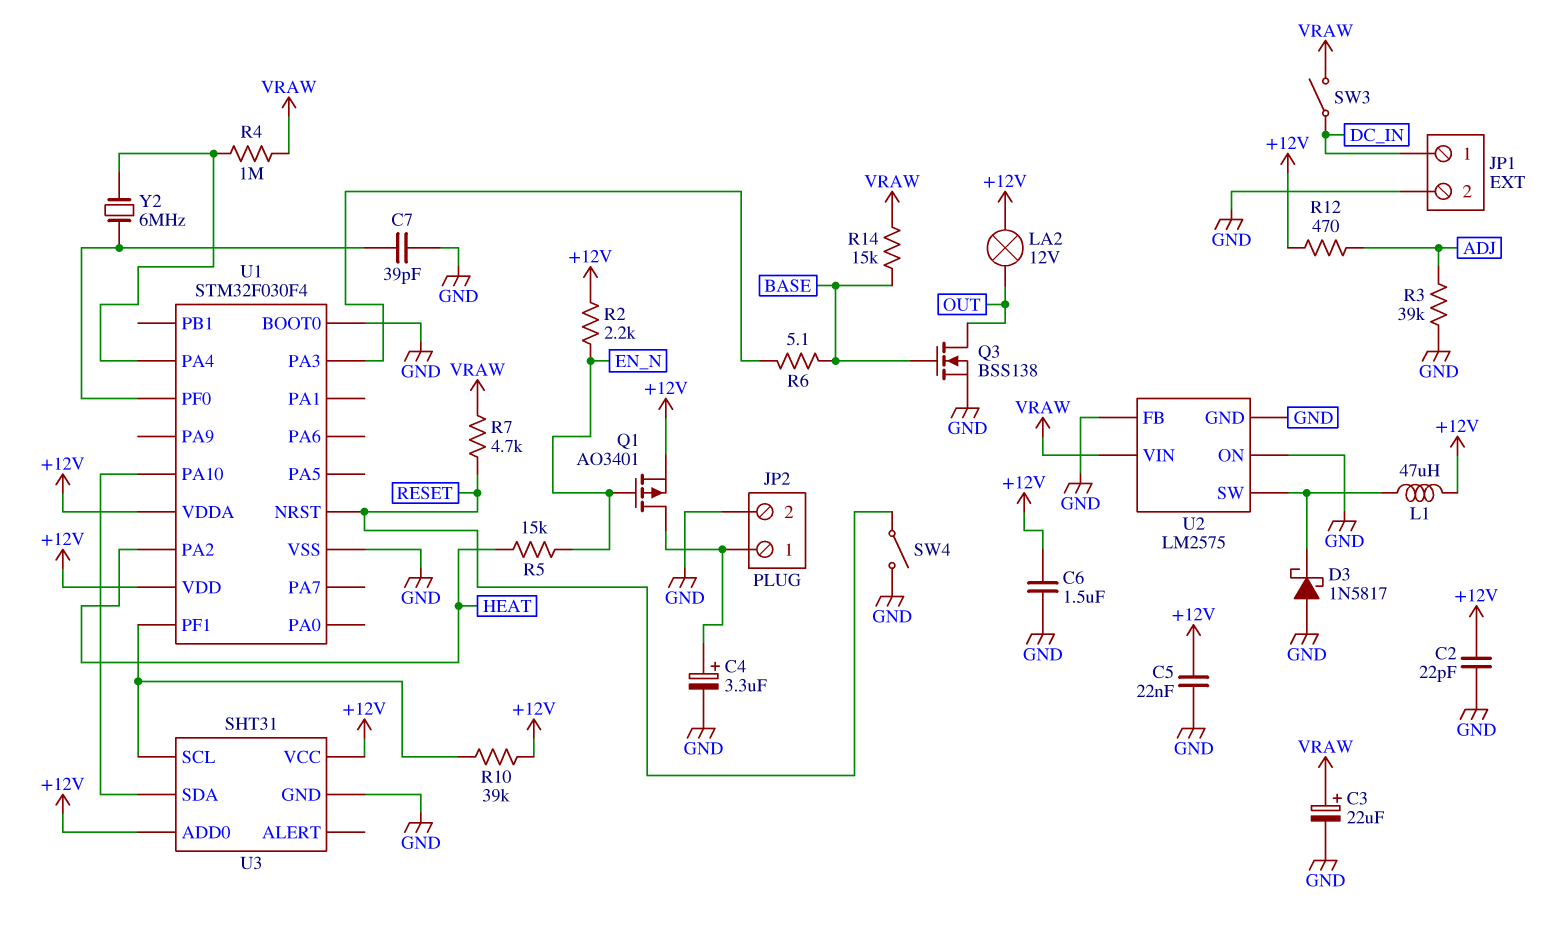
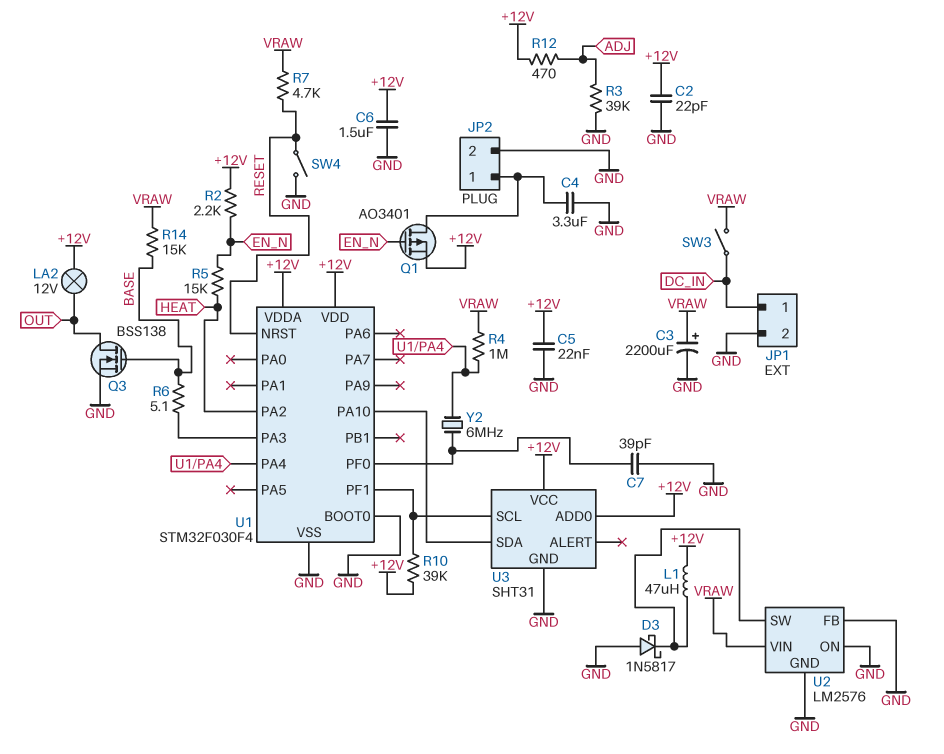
C3: 22uF (plus VRAW, minus GND) -> 2200uF (plus VRAW, minus GND)
C4: 3.3uF (plus JP2/1, minus GND) -> 3.3uF (GND, JP2/1)
U2: LM2575 -> LM2576

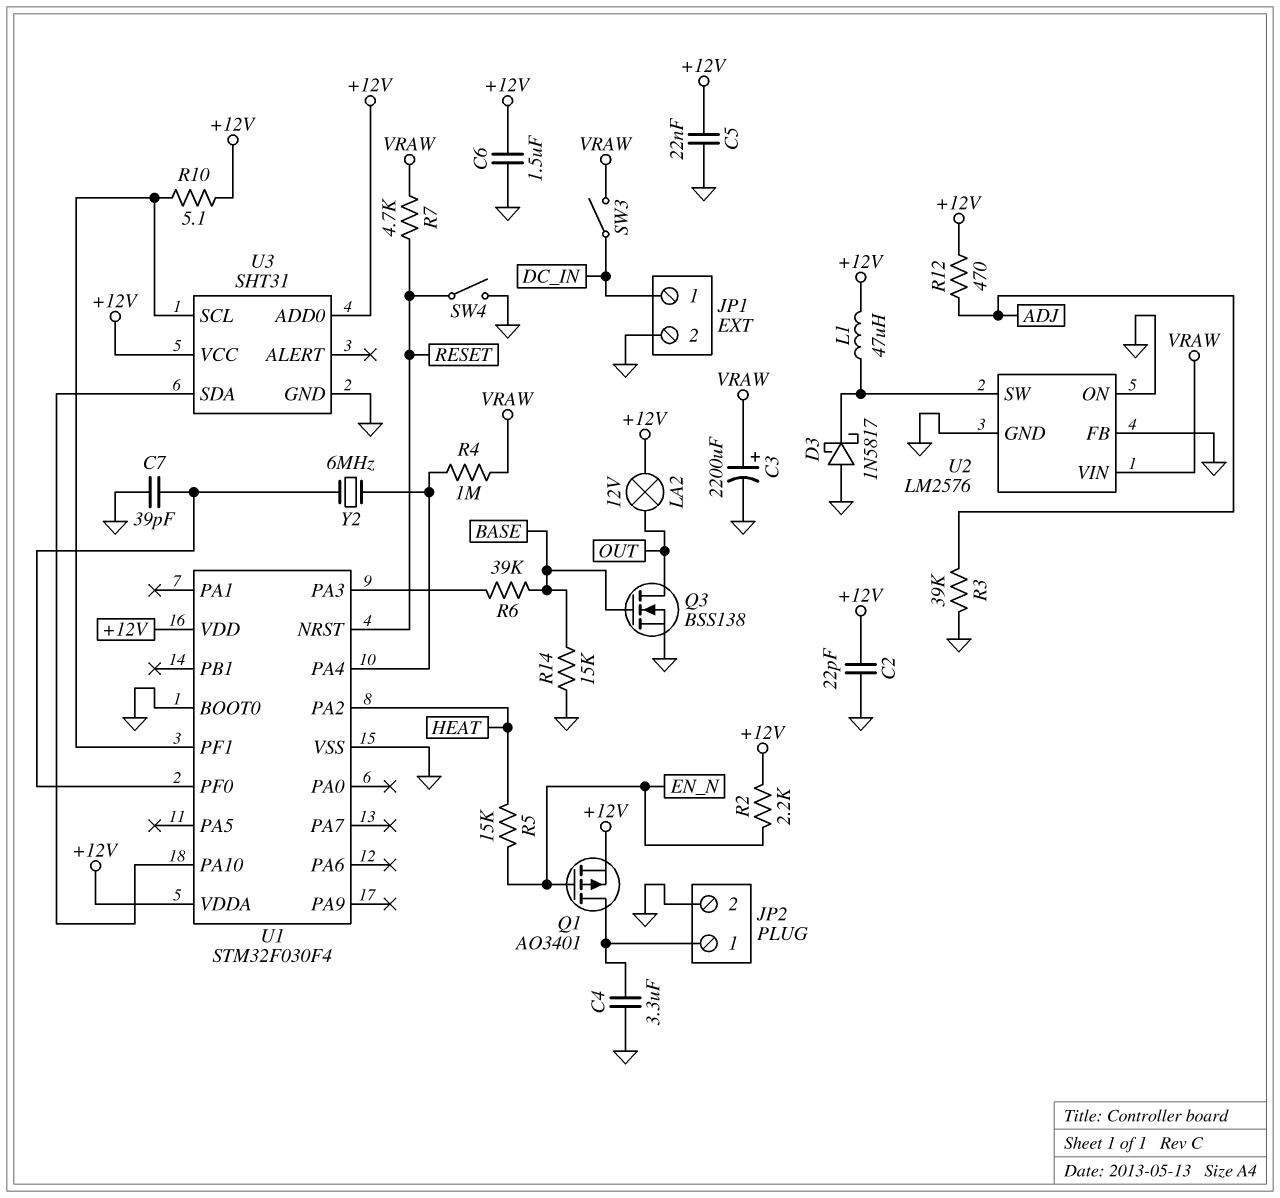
R6: 5.1 (BASE, U1/PA3) -> 39k (BASE, U1/PA3)
R10: 39k (+12V, U1/PF1) -> 5.1 (+12V, U1/PF1)
R14: 15k (BASE, VRAW) -> 15k (BASE, GND)

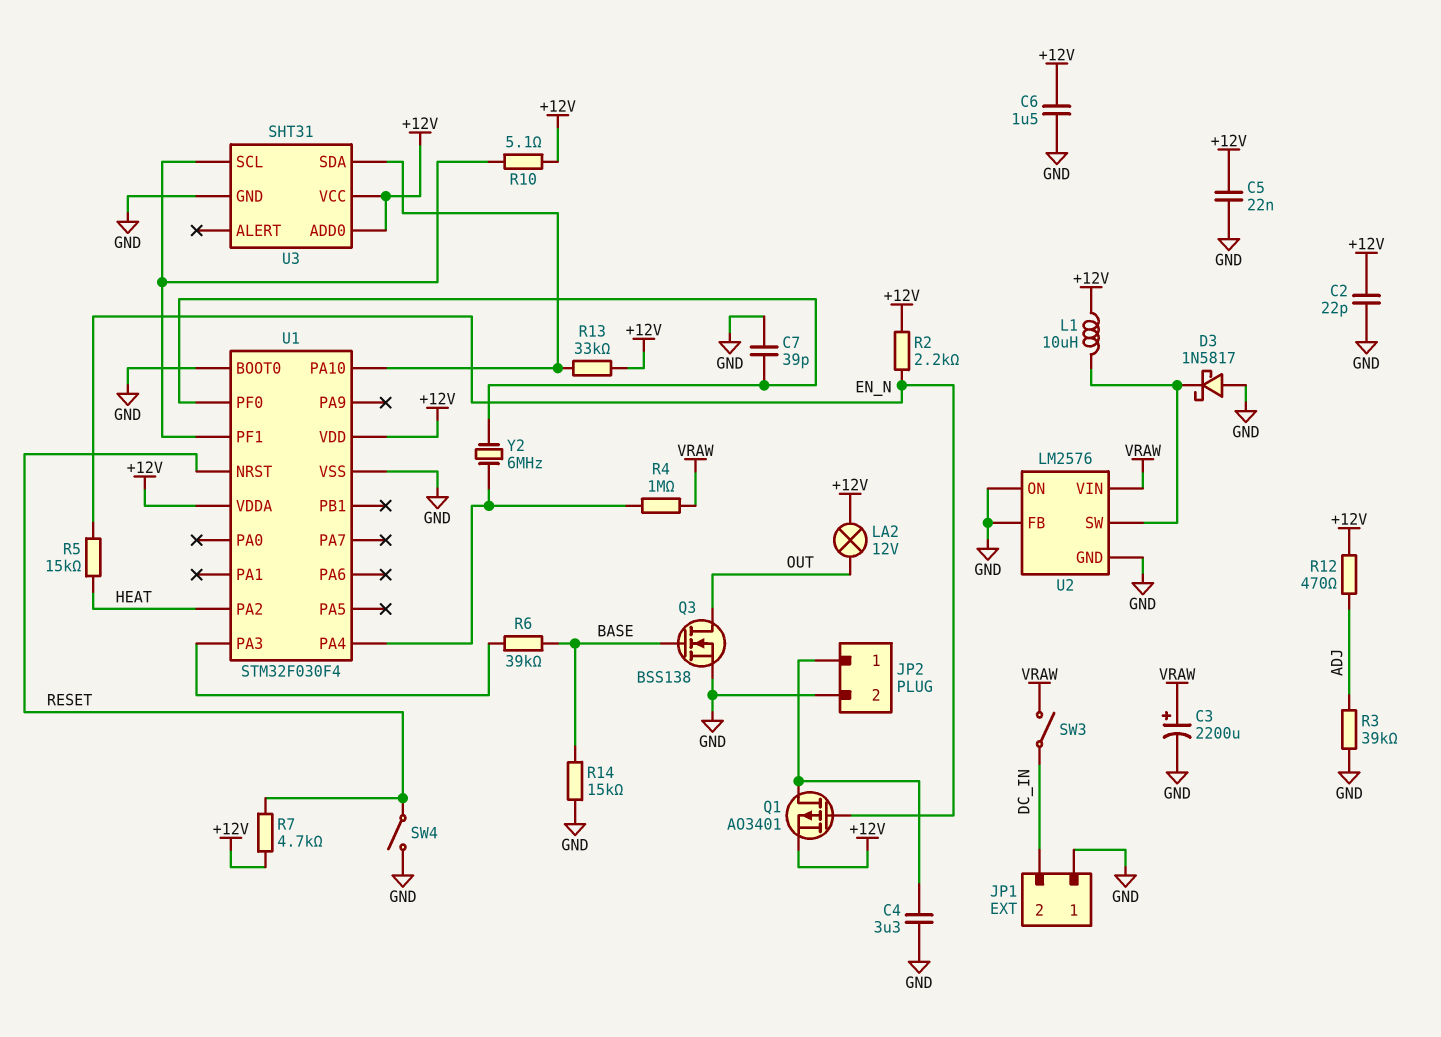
JP1 pin 1: DC_IN -> GND
JP1 pin 2: GND -> DC_IN
L1: 47uH (+12V, U2/SW) -> 10uH (+12V, U2/SW)
R7: 4.7k (RESET, VRAW) -> 4.7k (+12V, RESET)
R13: none -> 33k (+12V, U1/PA10)

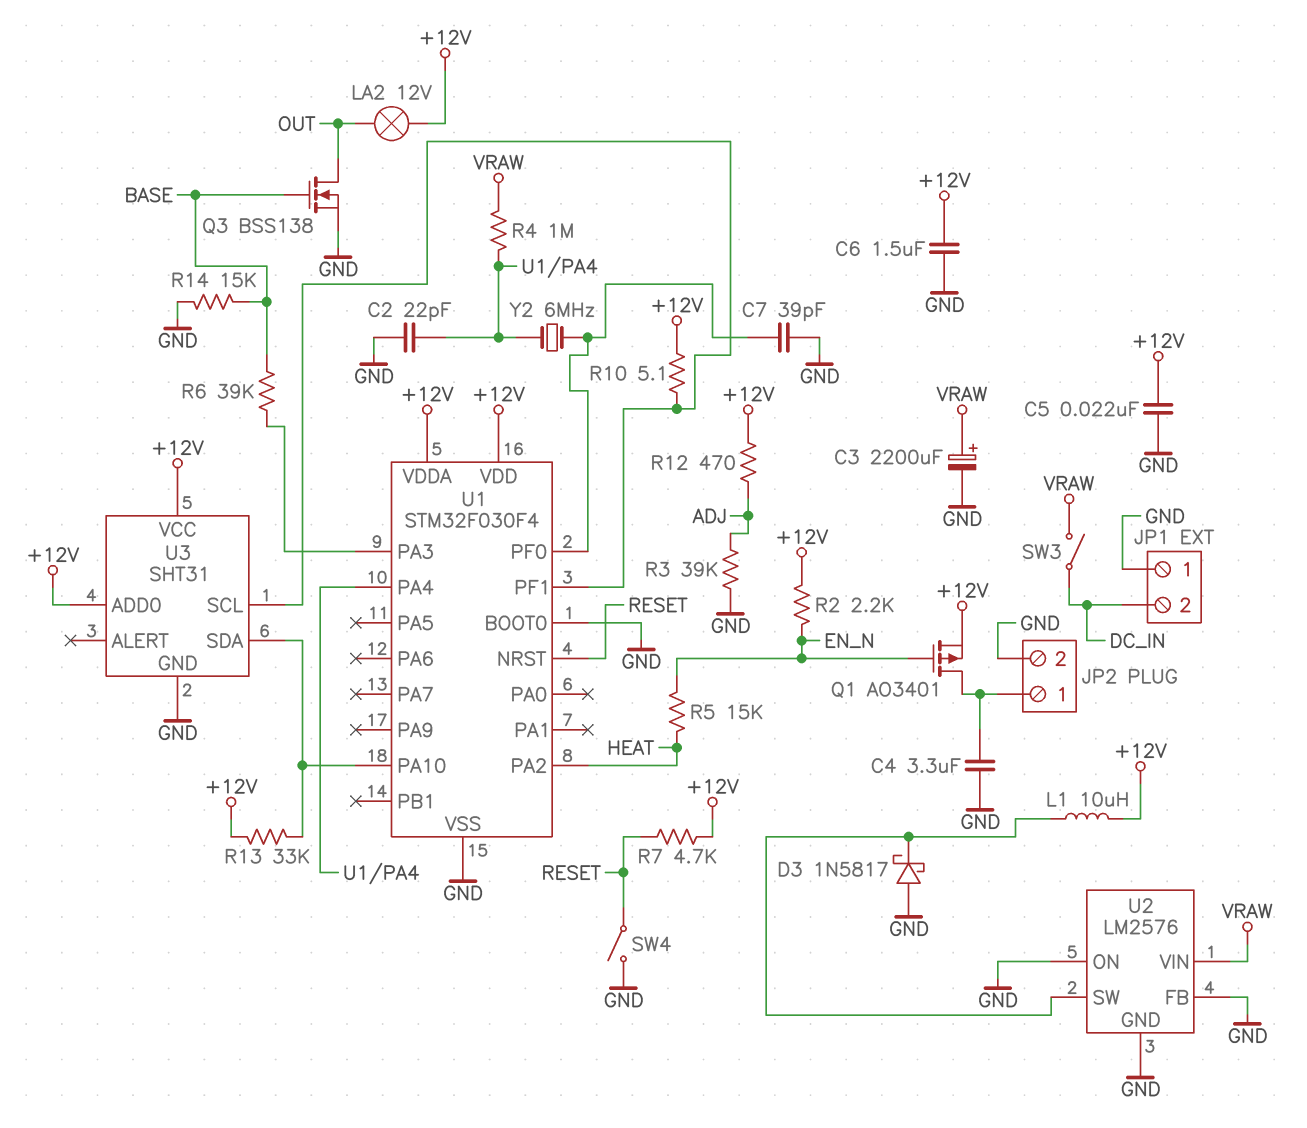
C2: 22pF (+12V, GND) -> 22pF (GND, U1/PA4)

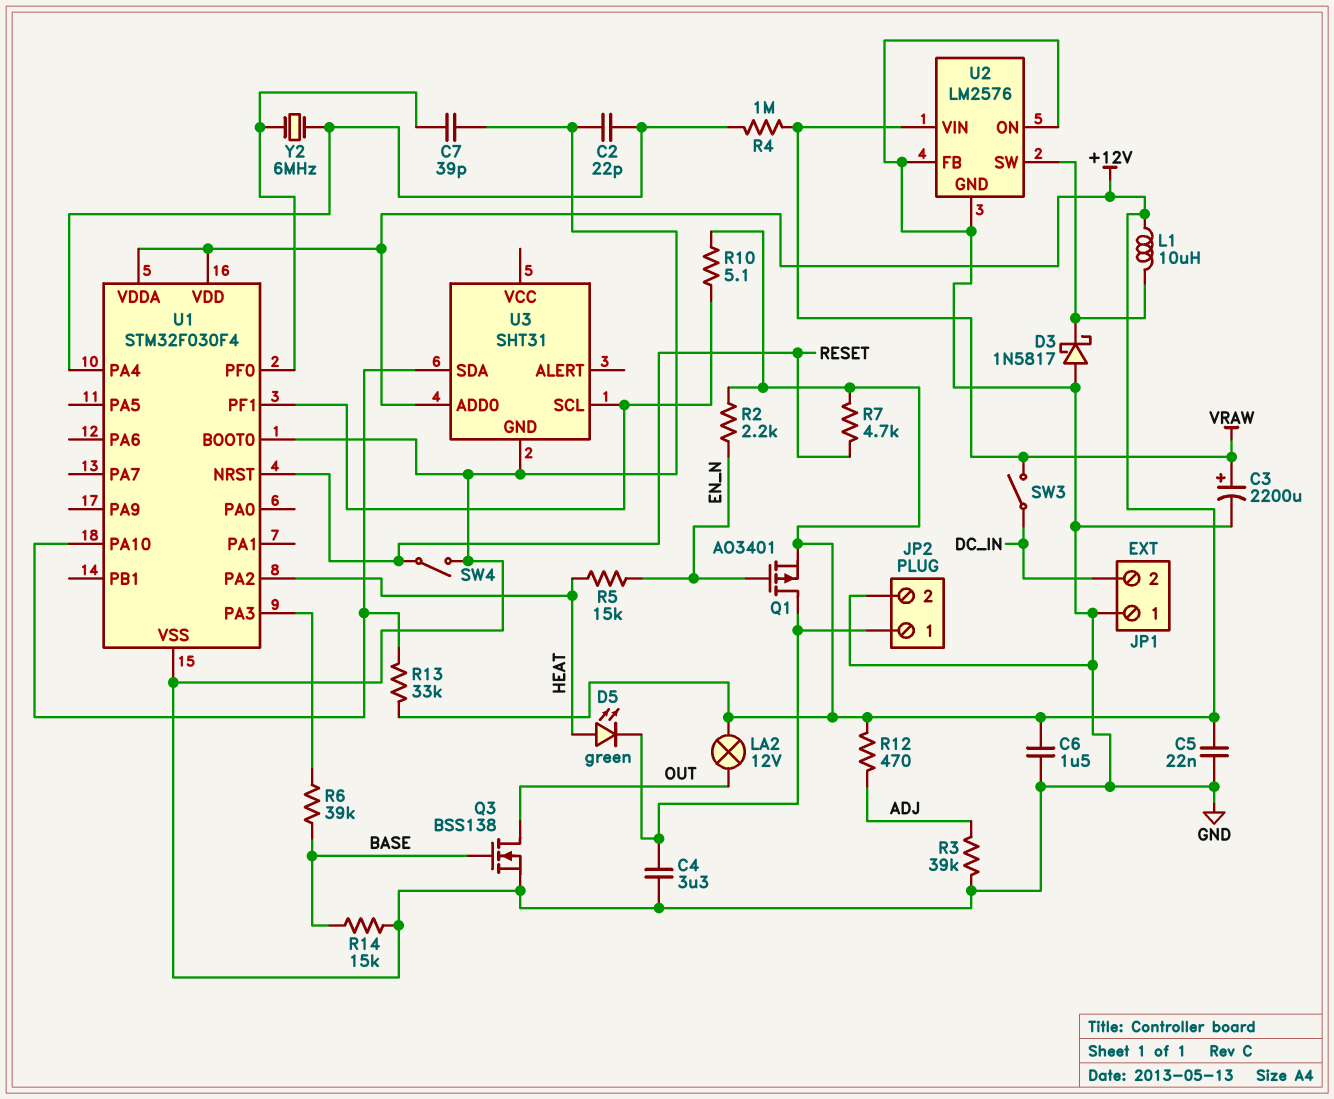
D5: none -> LED green (A HEAT, K JP2/1)
U3 pin VCC: +12V -> none

